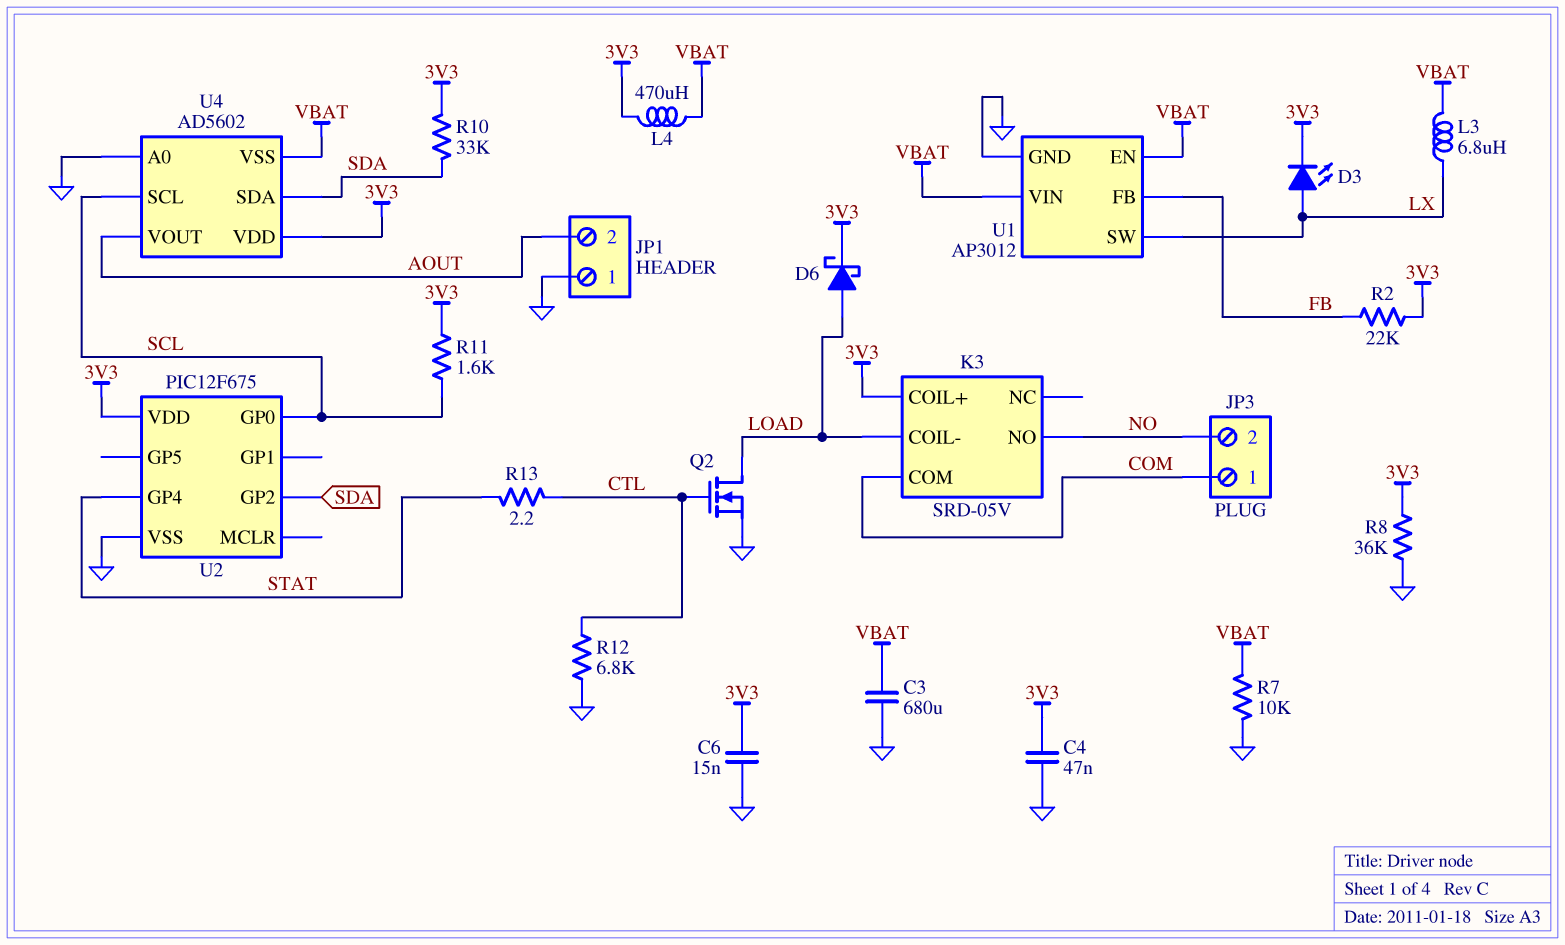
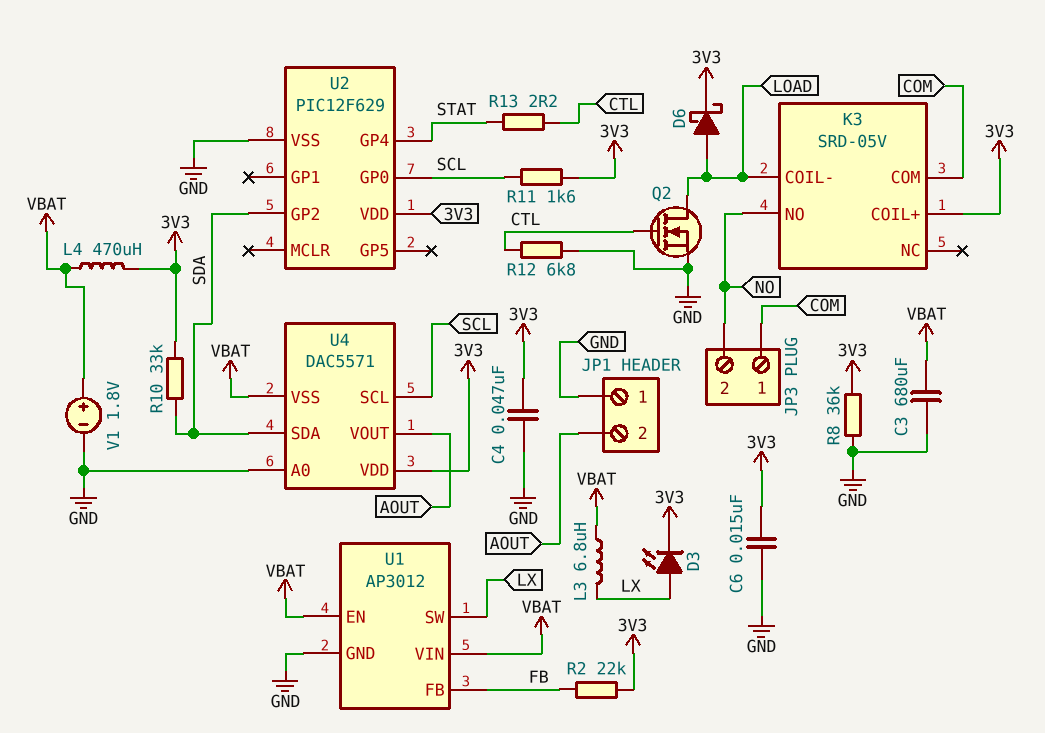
R7: 10k (GND, VBAT) -> none
U2: PIC12F675 -> PIC12F629
U4: AD5602 -> DAC5571
V1: none -> 1.8V (plus VBAT, minus GND)

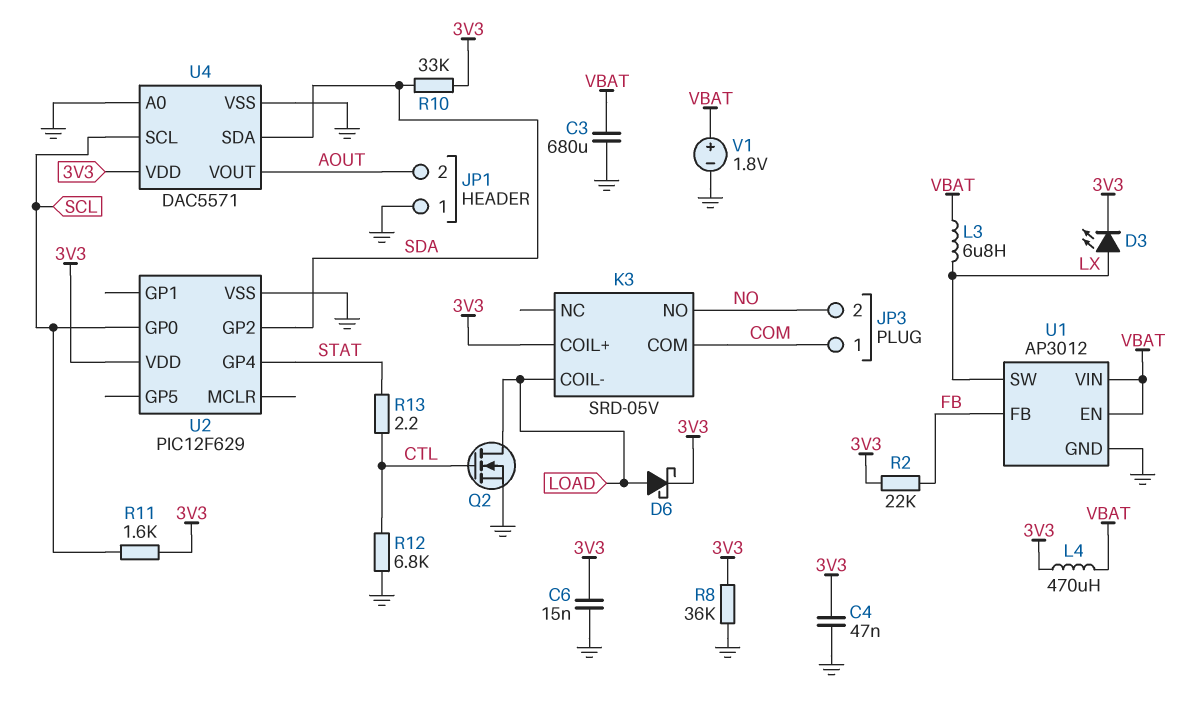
U4 pin VSS: VBAT -> GND

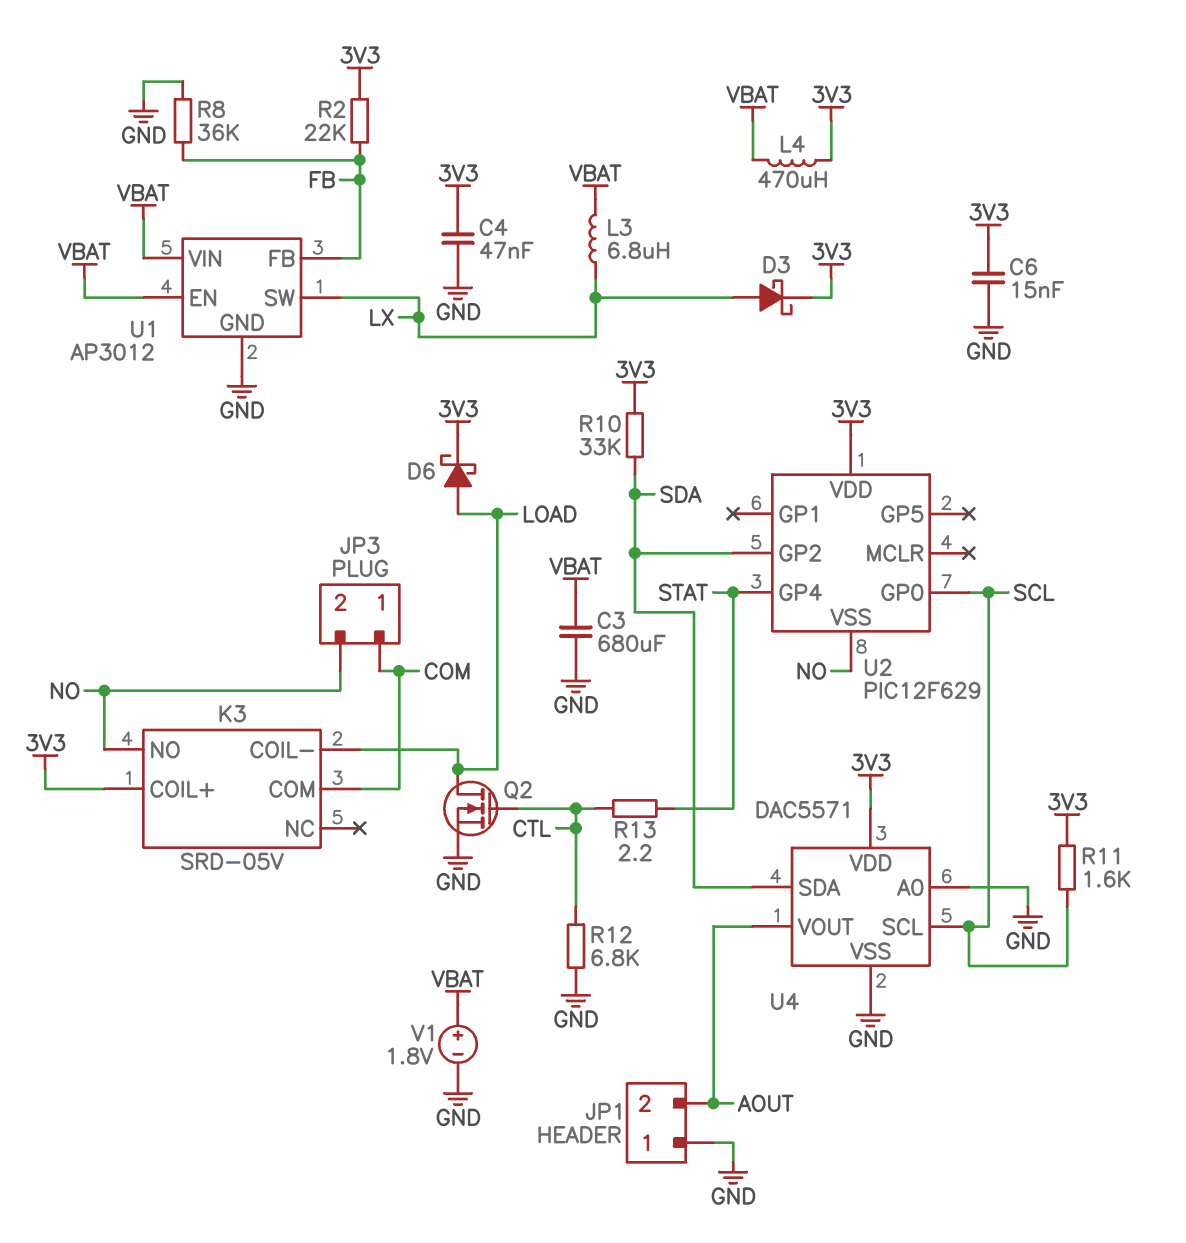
D3: LED (A LX, K 3V3) -> schottky (A LX, K 3V3)
R8: 36k (3V3, GND) -> 36k (FB, GND)
U2 pin VSS: GND -> NO

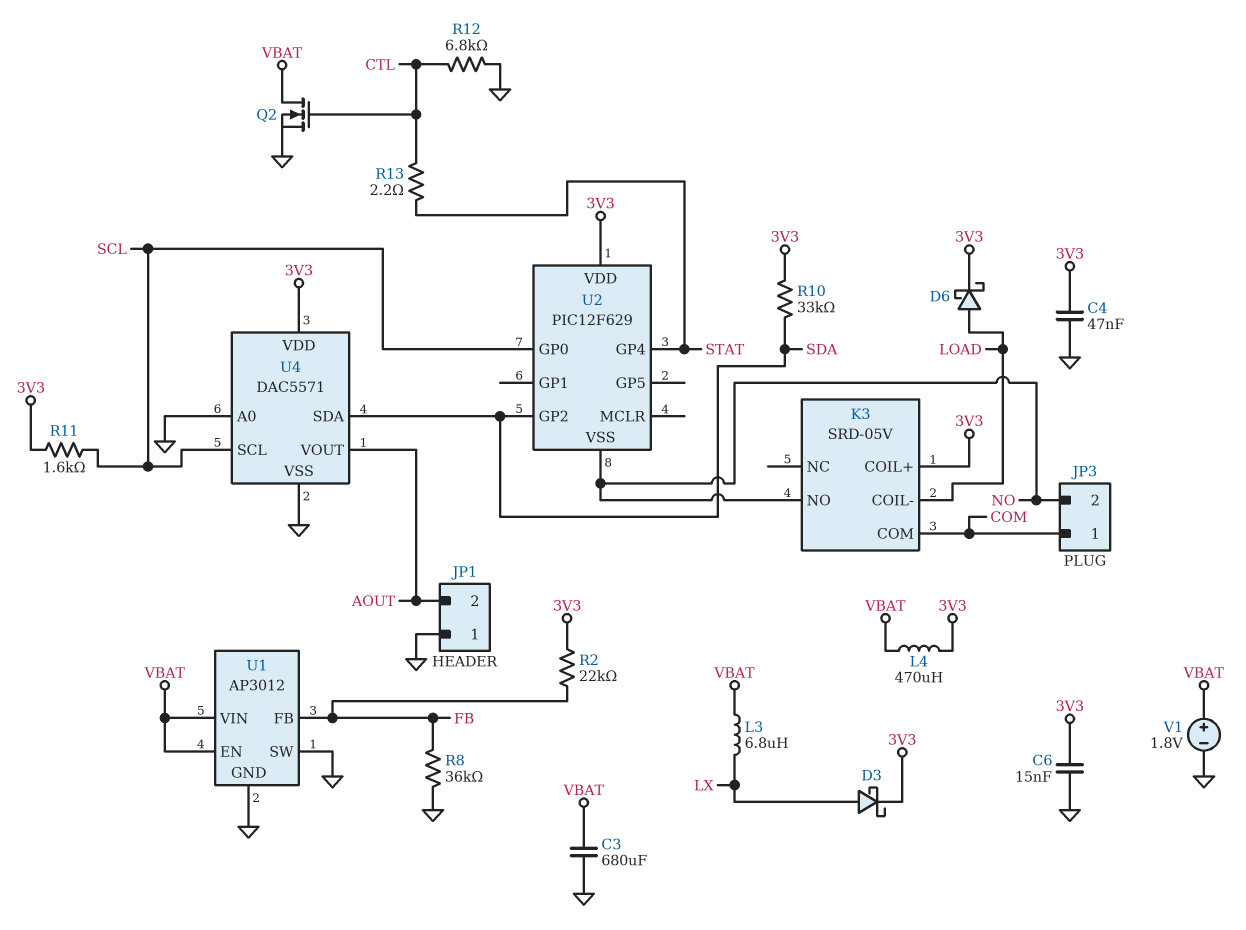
Q2: NMOS (G CTL, D LOAD, S GND) -> NMOS (G CTL, D VBAT, S GND)
U1 pin SW: LX -> GND

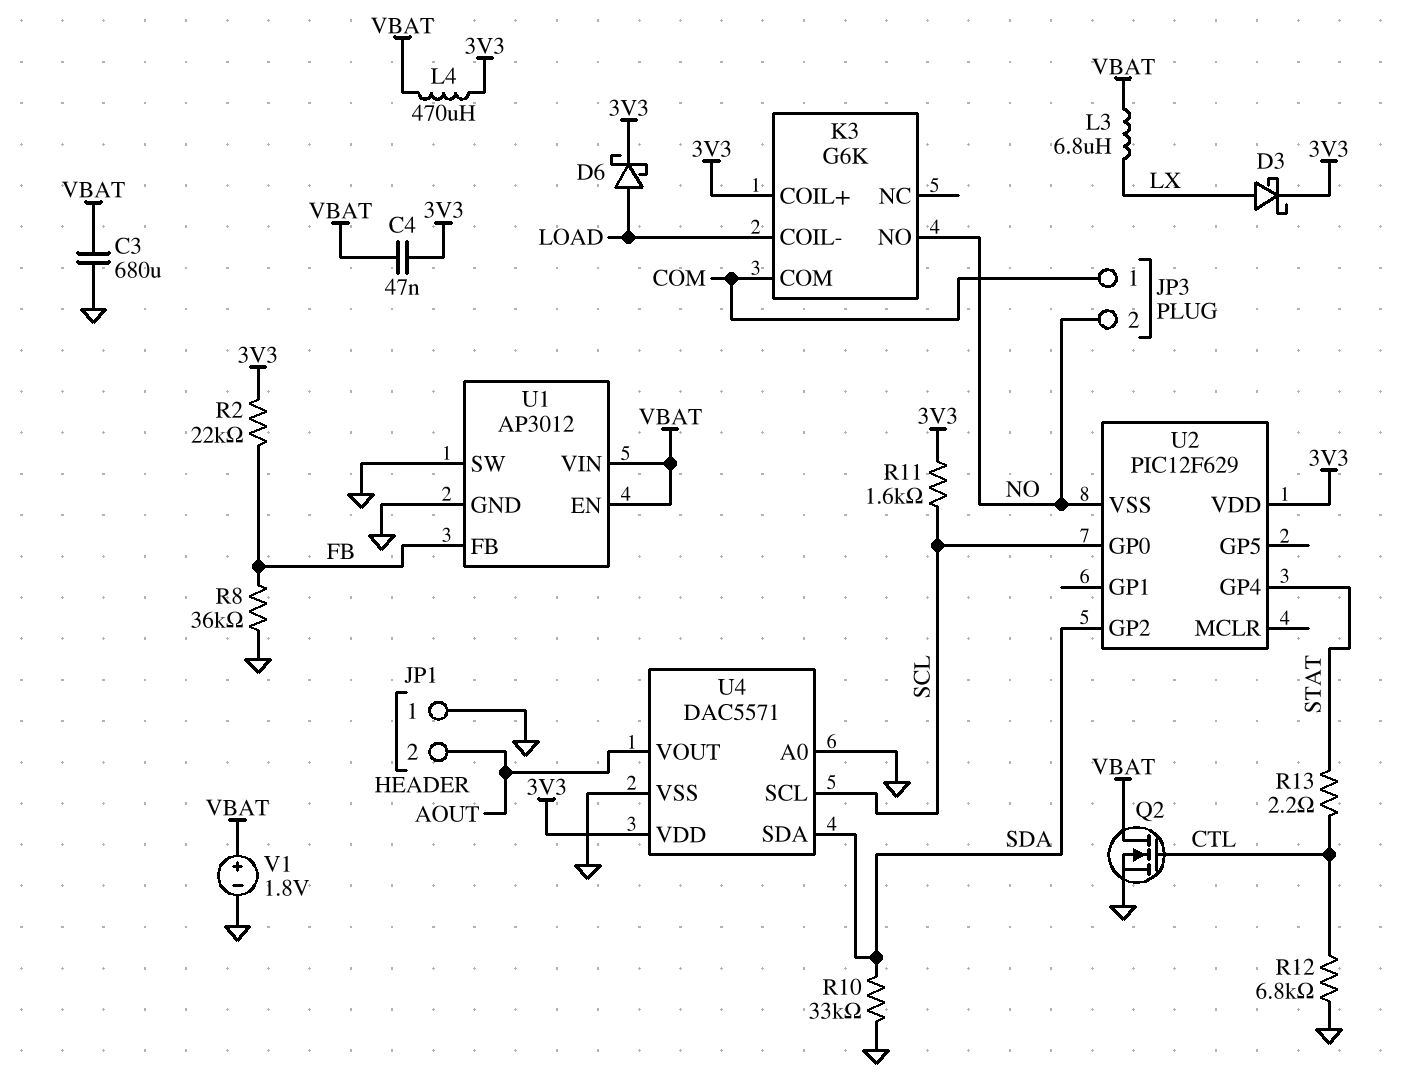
C4: 47nF (3V3, GND) -> 47nF (3V3, VBAT)
C6: 15nF (3V3, GND) -> none
K3: SRD-05V -> G6K
R10: 33k (3V3, SDA) -> 33k (GND, SDA)

